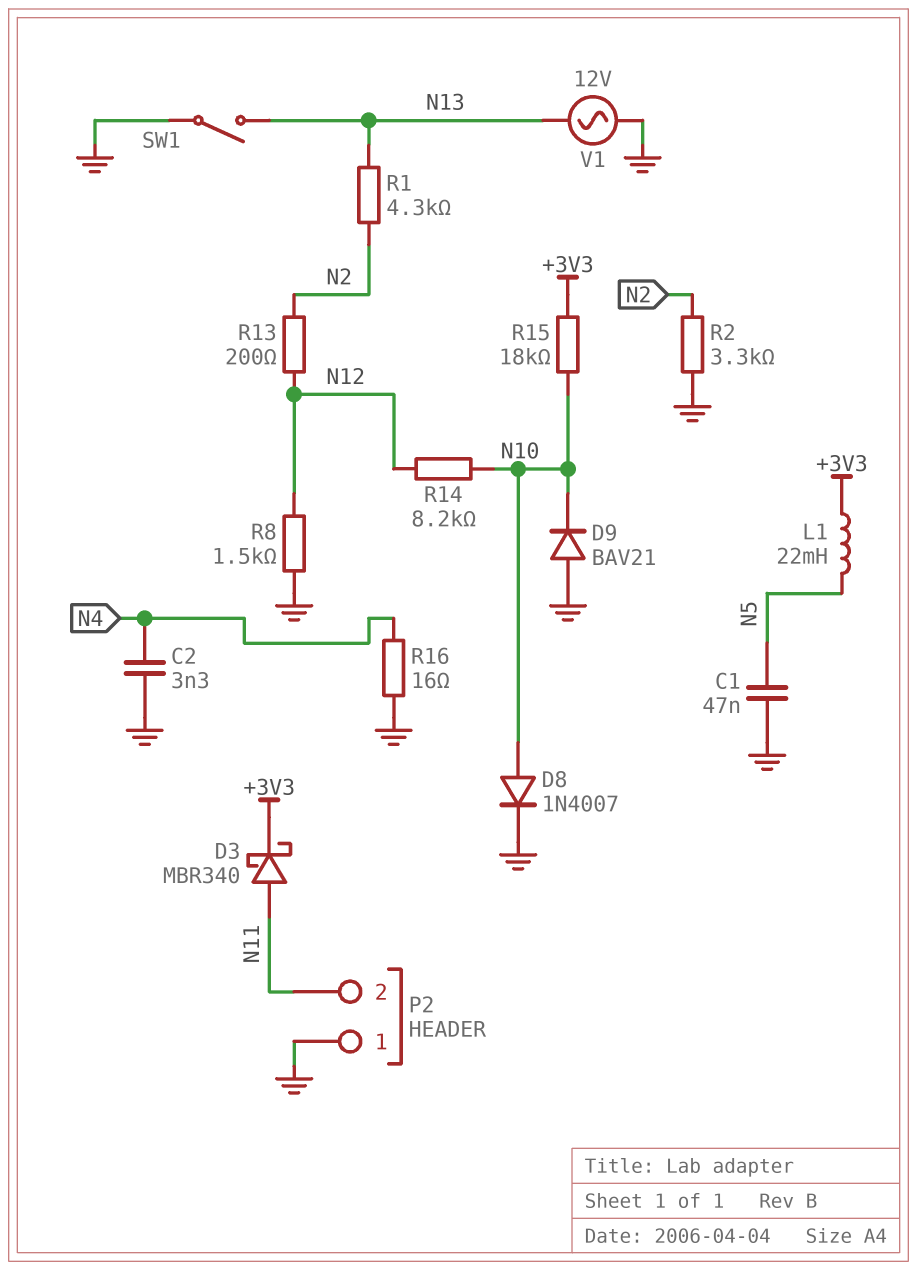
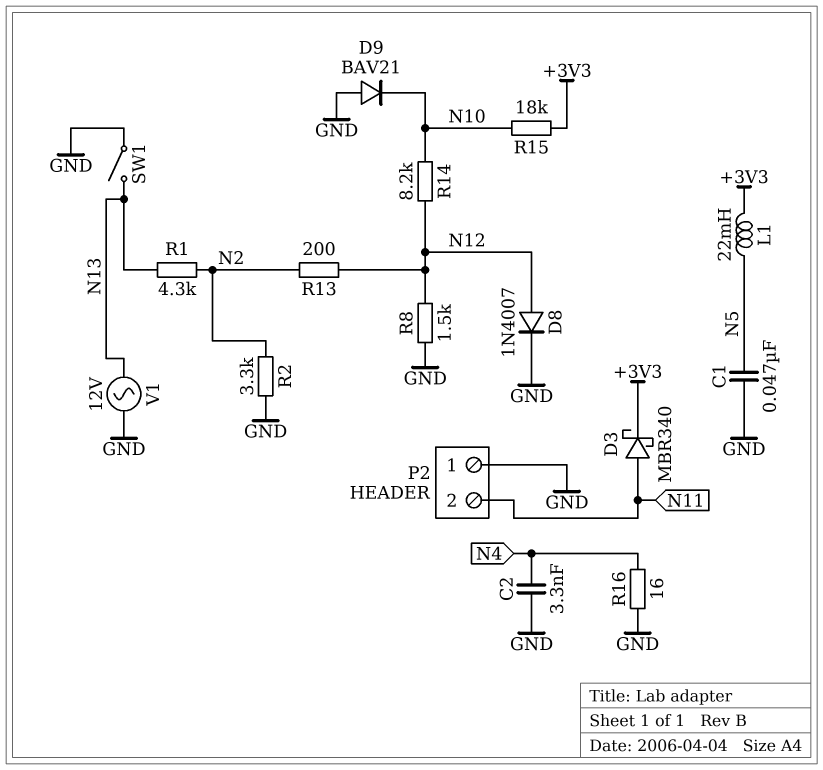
D8: diode 1N4007 (A N10, K GND) -> diode 1N4007 (A N12, K GND)

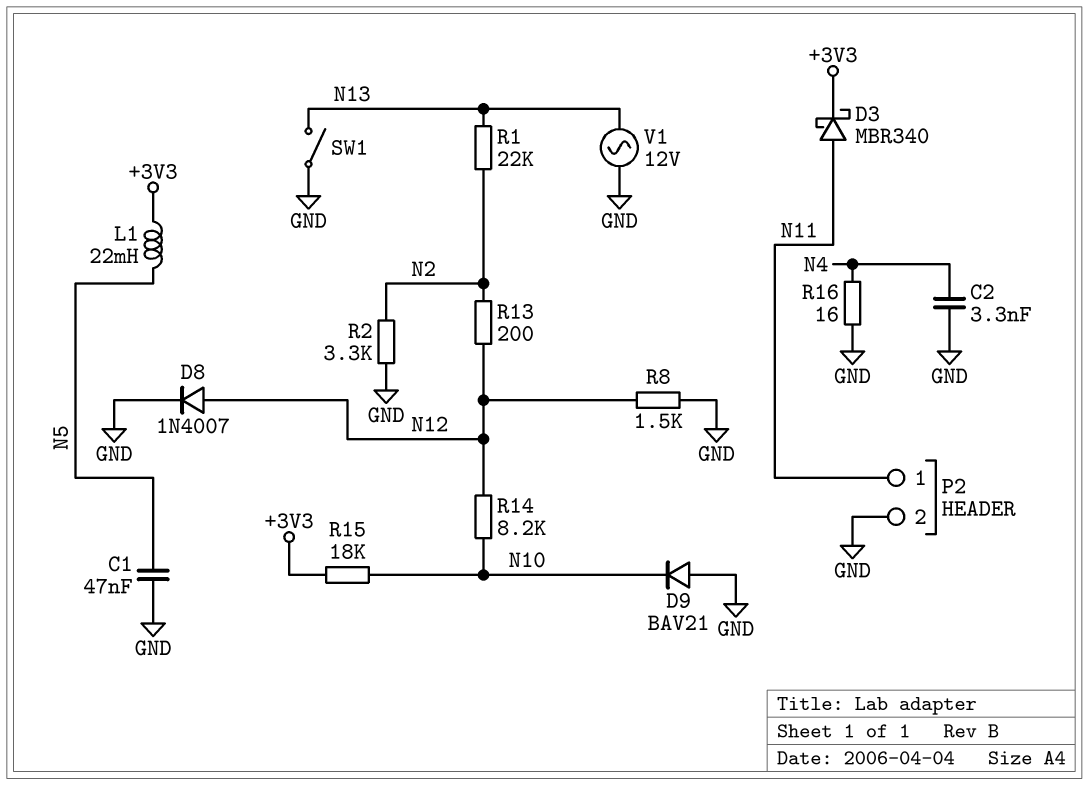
P2 pin 1: GND -> N11
P2 pin 2: N11 -> GND
R1: 4.3k (N2, N13) -> 22k (N2, N13)

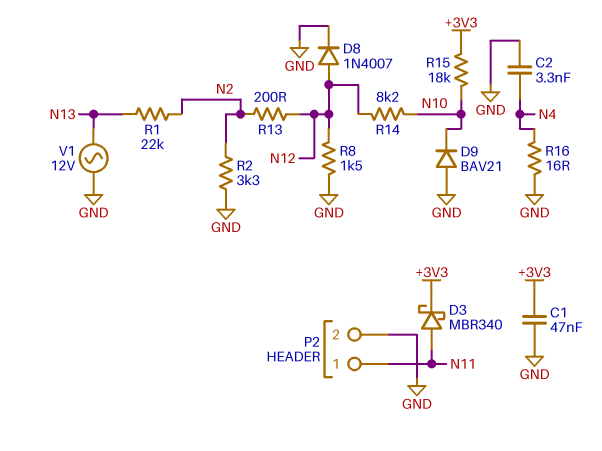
C1: 47nF (GND, N5) -> 47nF (+3V3, GND)
L1: 22mH (+3V3, N5) -> none
SW1: switch (GND, N13) -> none

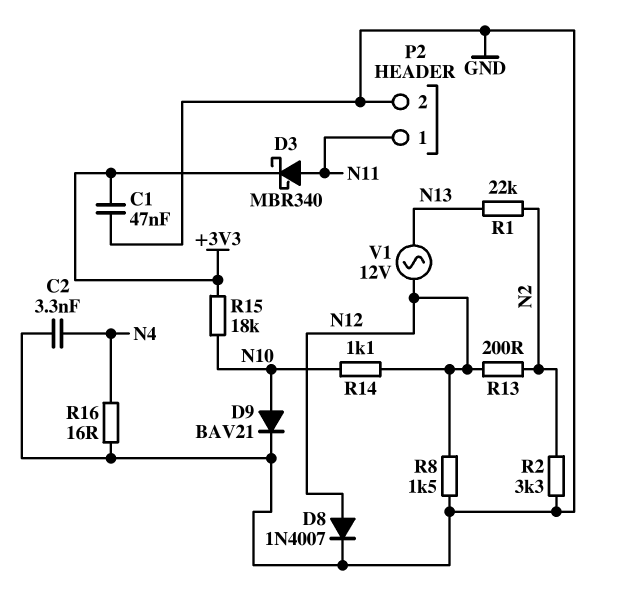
D9: diode BAV21 (A GND, K N10) -> diode BAV21 (A N10, K GND)
R14: 8.2k (N10, N12) -> 1.1k (N10, N12)
V1: AC 12V (GND, N13) -> AC 12V (N12, N13)

